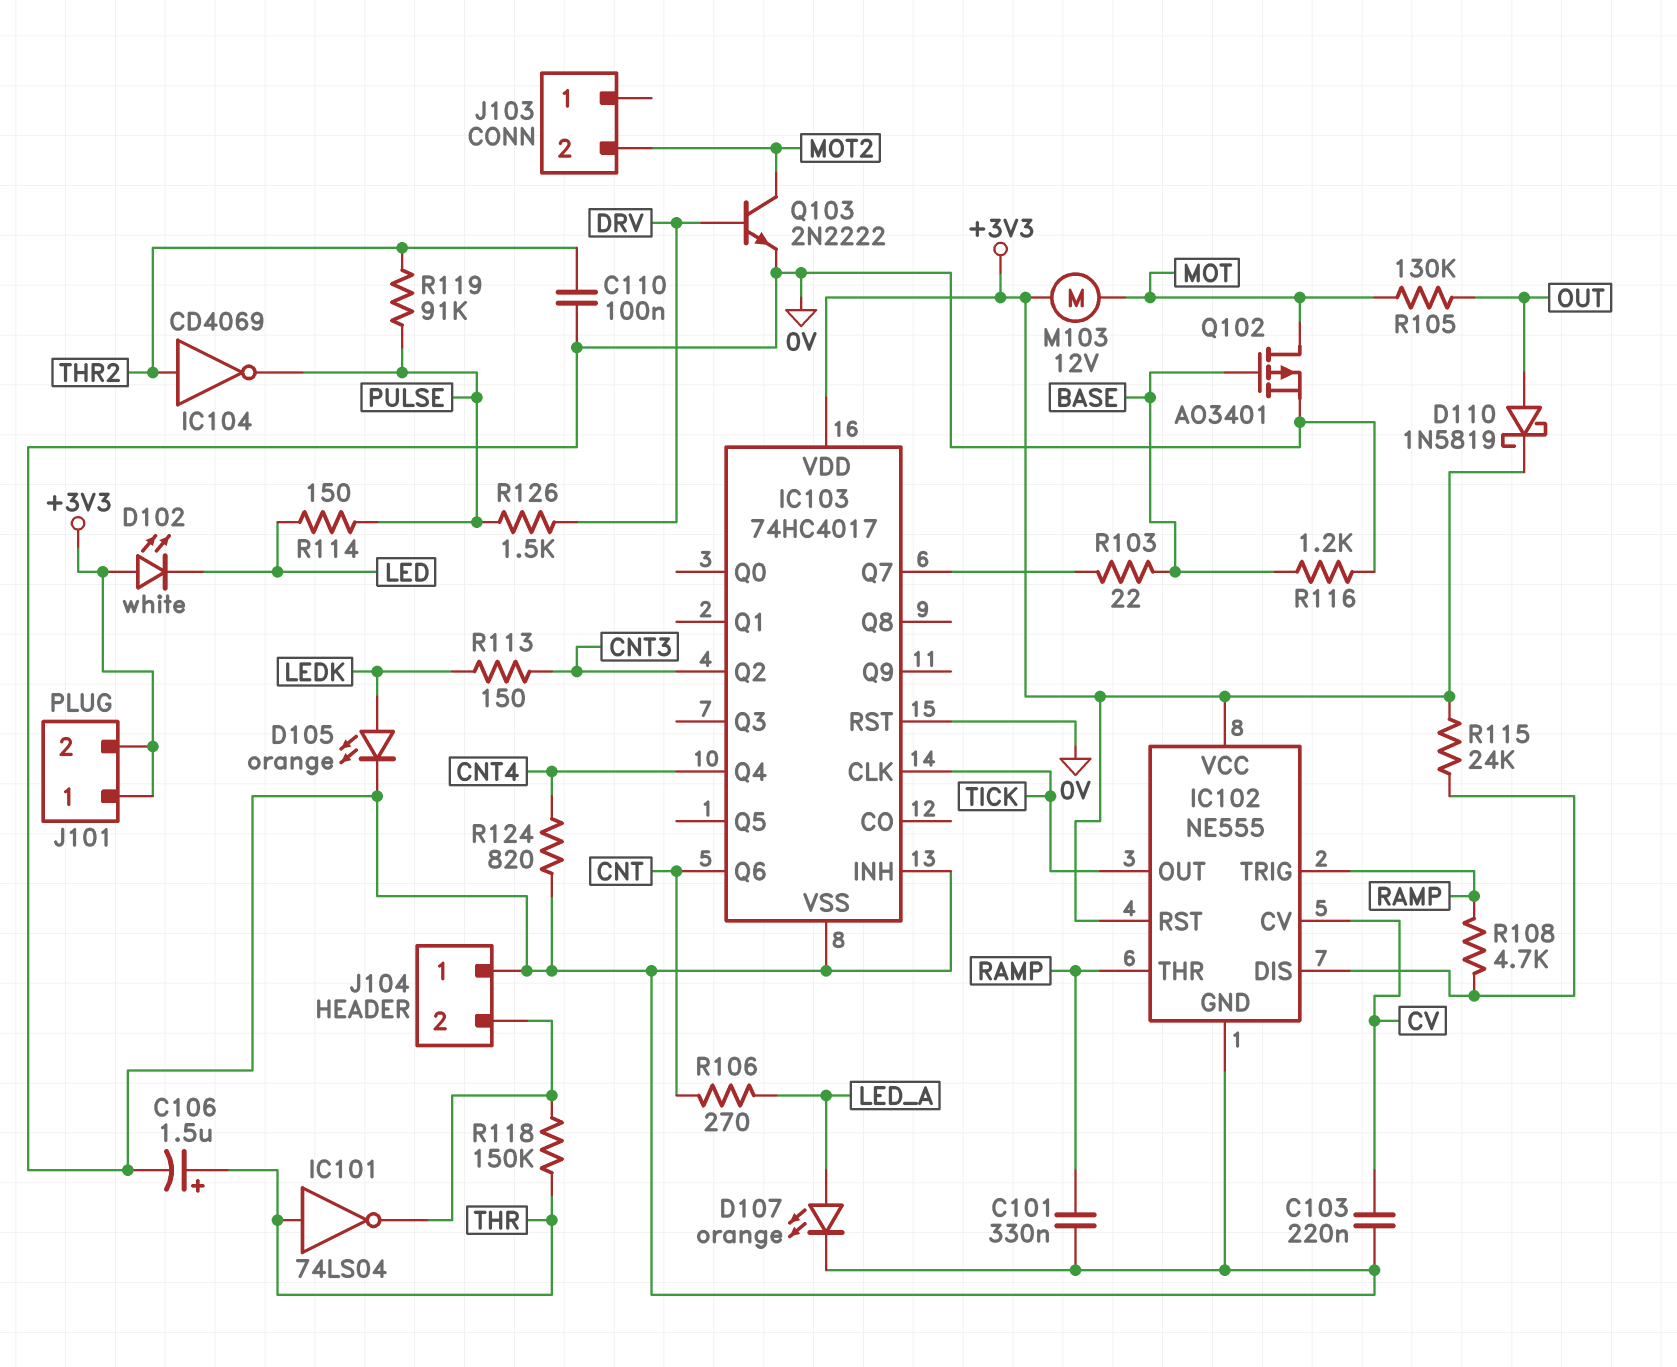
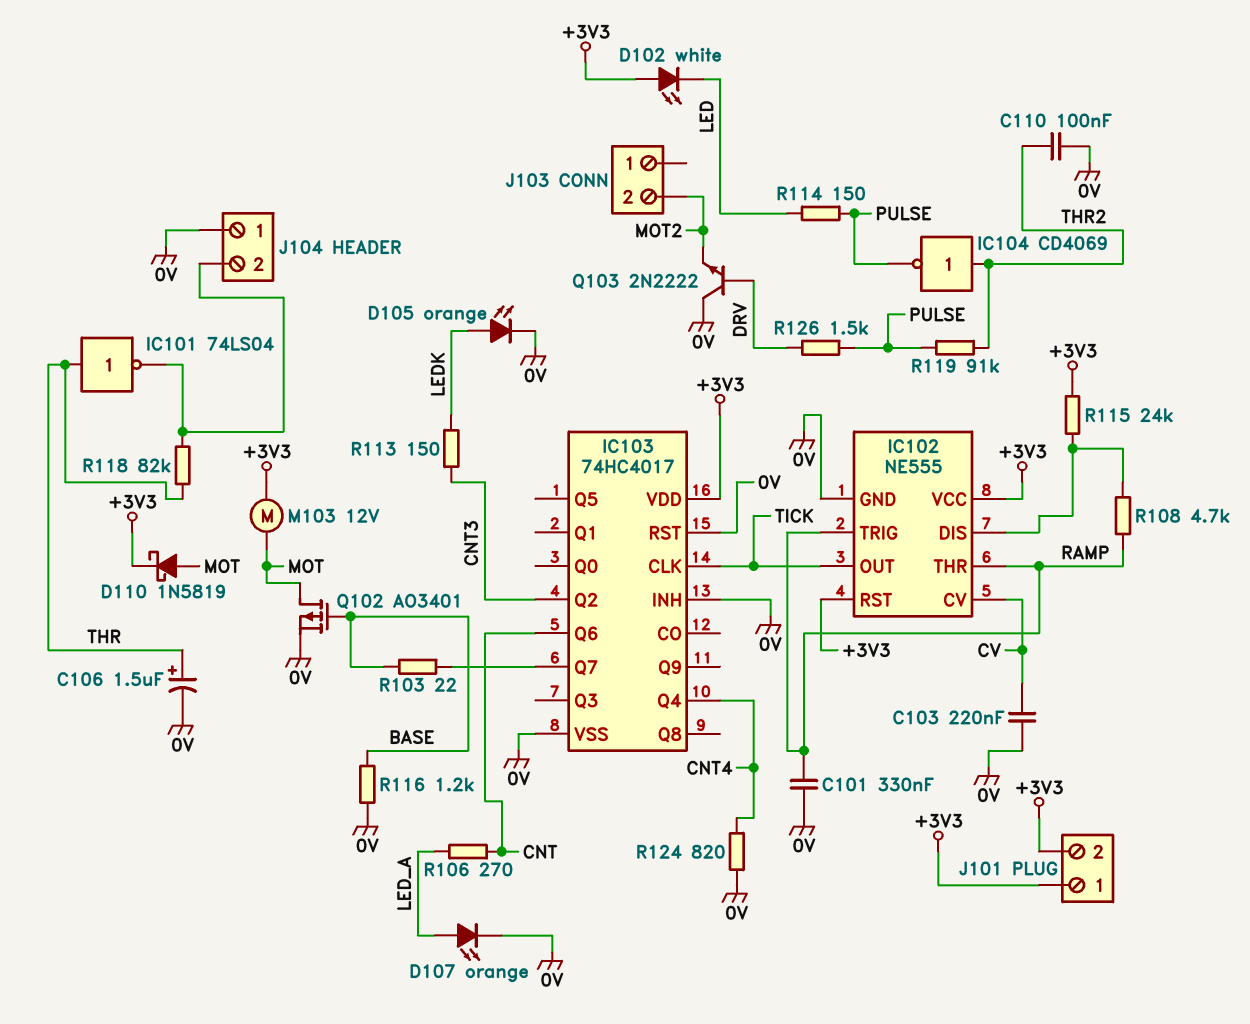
D110: schottky 1N5819 (A OUT, K +3V3) -> schottky 1N5819 (A MOT, K +3V3)
Q103: NPN 2N2222 (B DRV, C MOT2, E 0V) -> NPN 2N2222 (B DRV, C 0V, E MOT2)
R105: 130k (MOT, OUT) -> none
R118: 150k (J104/2, THR) -> 82k (J104/2, THR)

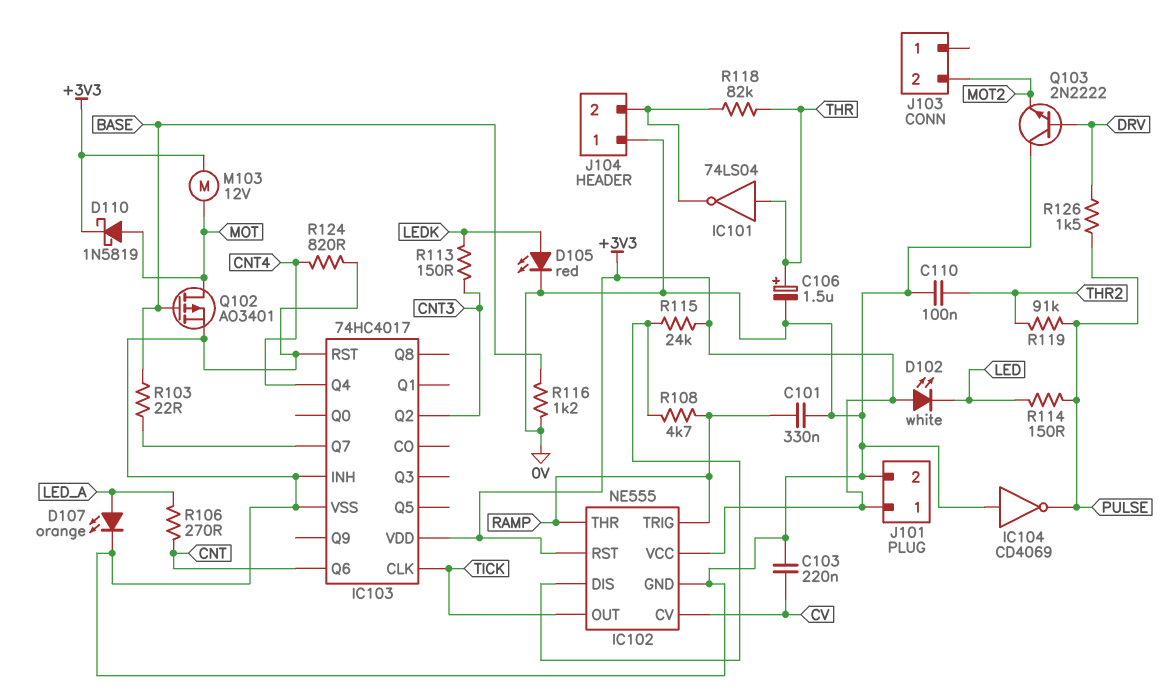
D105: LED orange (A LEDK, K 0V) -> LED red (A LEDK, K 0V)
IC104: NOT CD4069 (in THR2, out PULSE) -> NOT CD4069 (in 0V, out PULSE)
J101 pin 2: +3V3 -> 0V

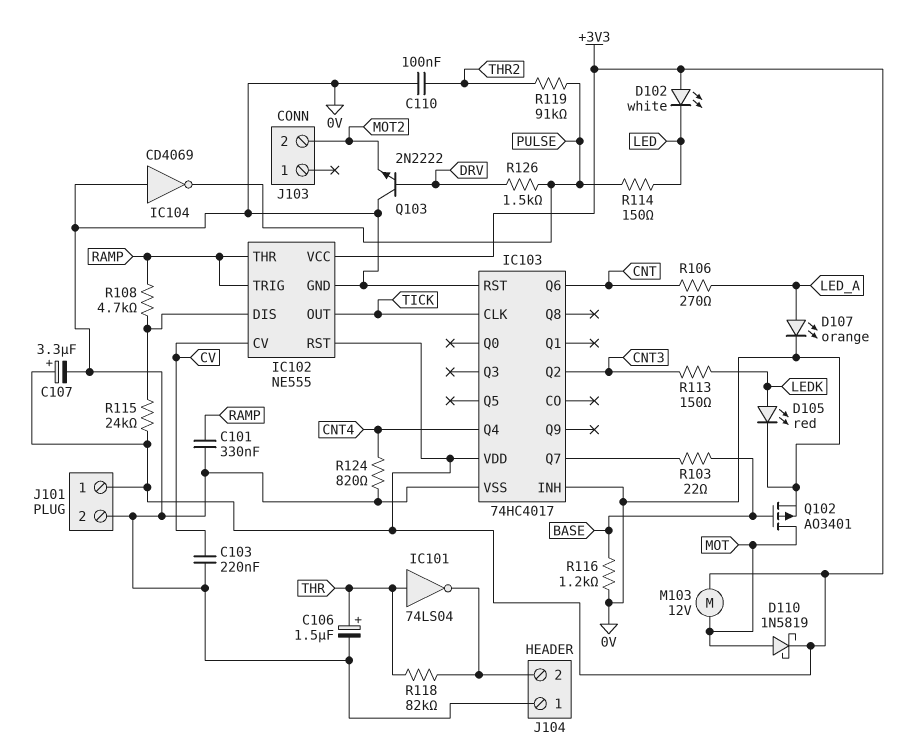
C107: none -> 3.3uF (plus +3V3, minus 0V)

